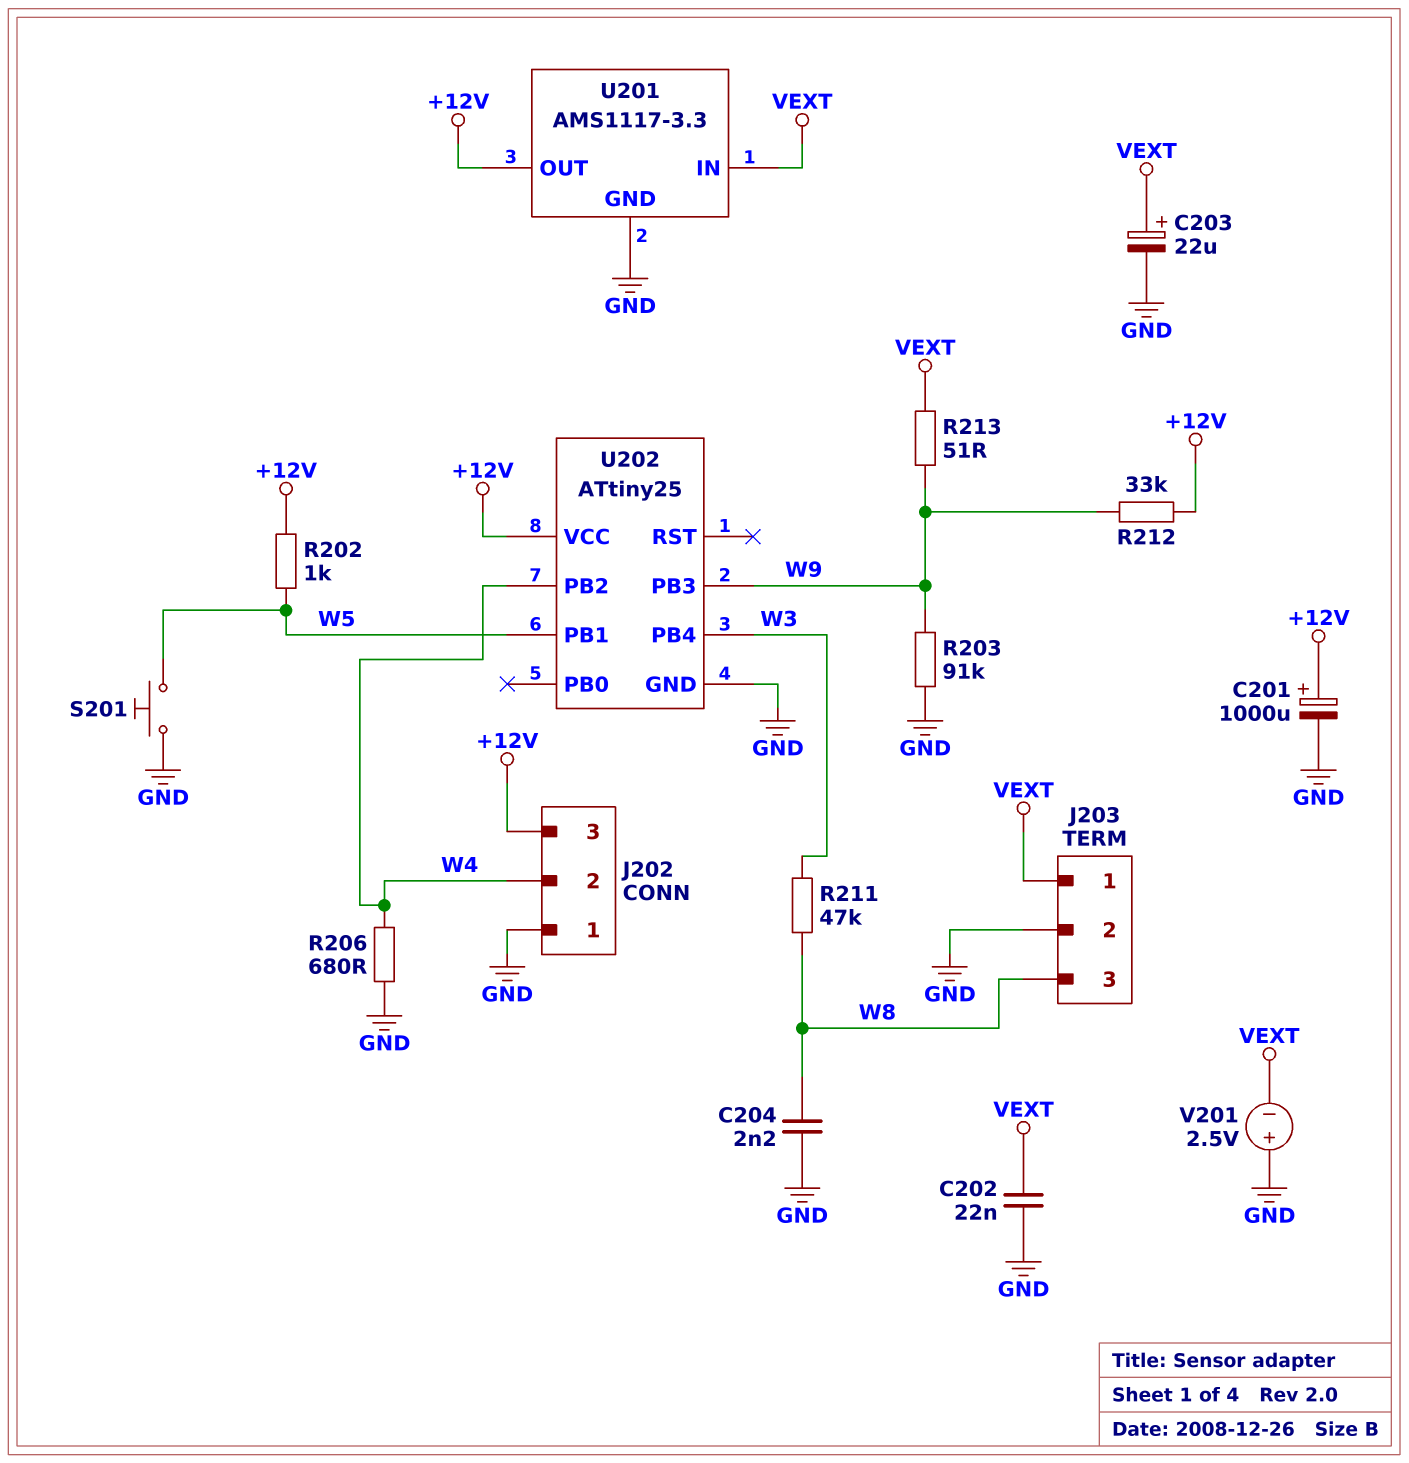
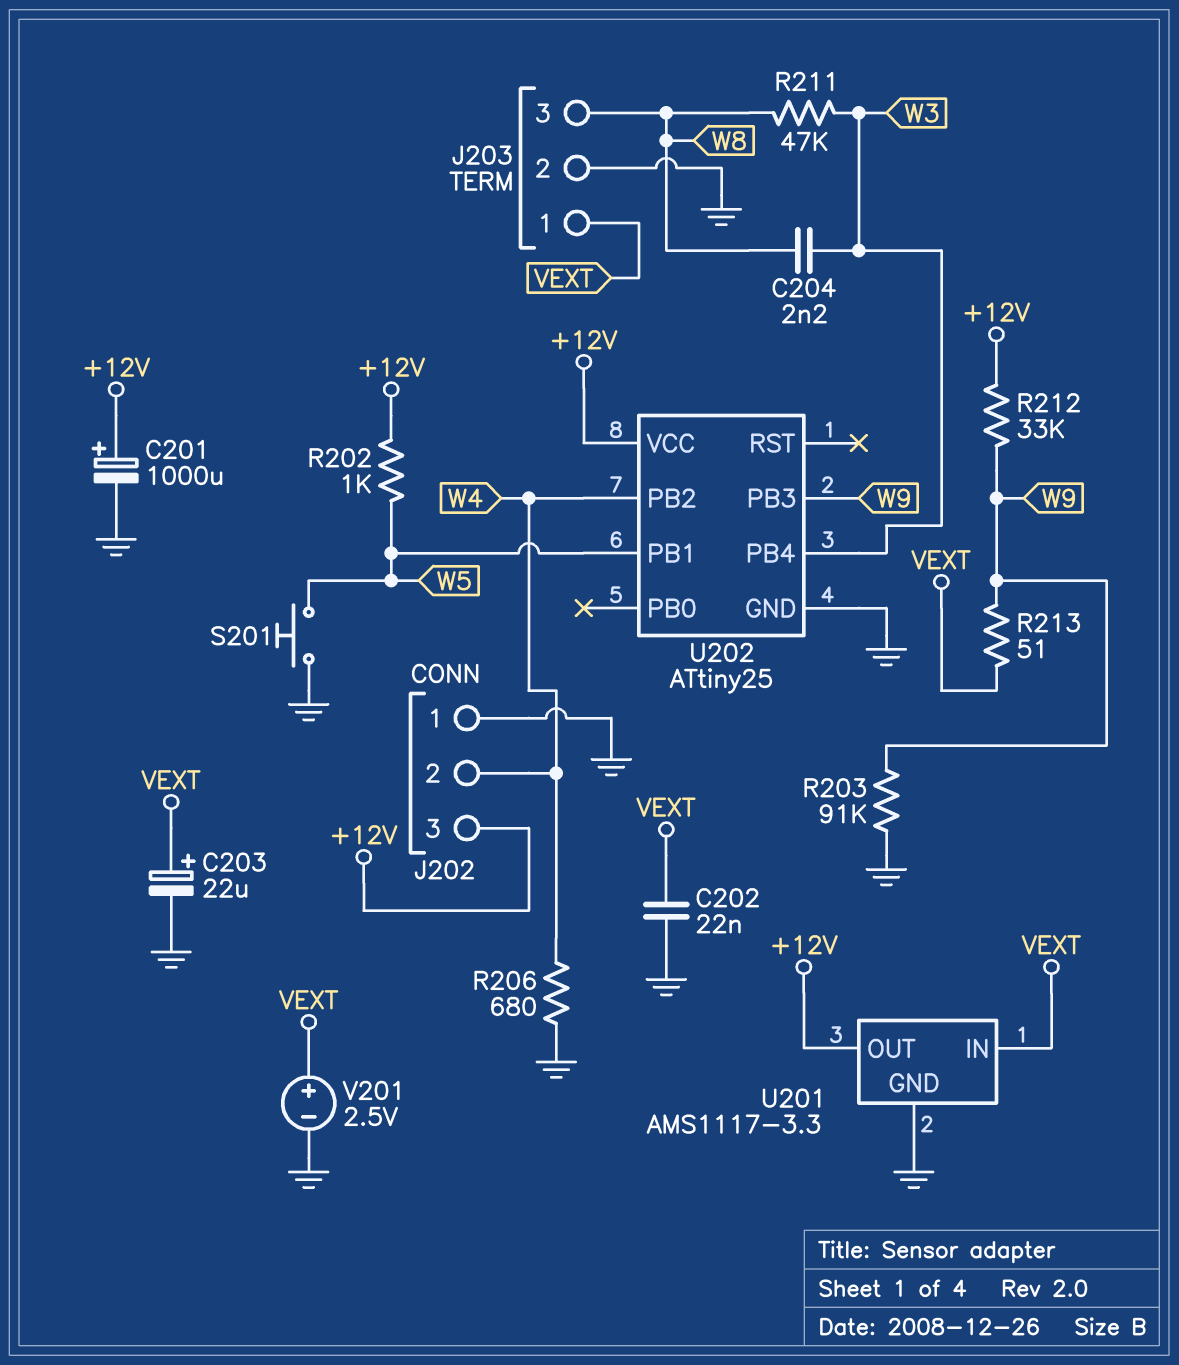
C204: 2.2nF (GND, W8) -> 2.2nF (W3, W8)
V201: 2.5V (plus GND, minus VEXT) -> 2.5V (plus VEXT, minus GND)

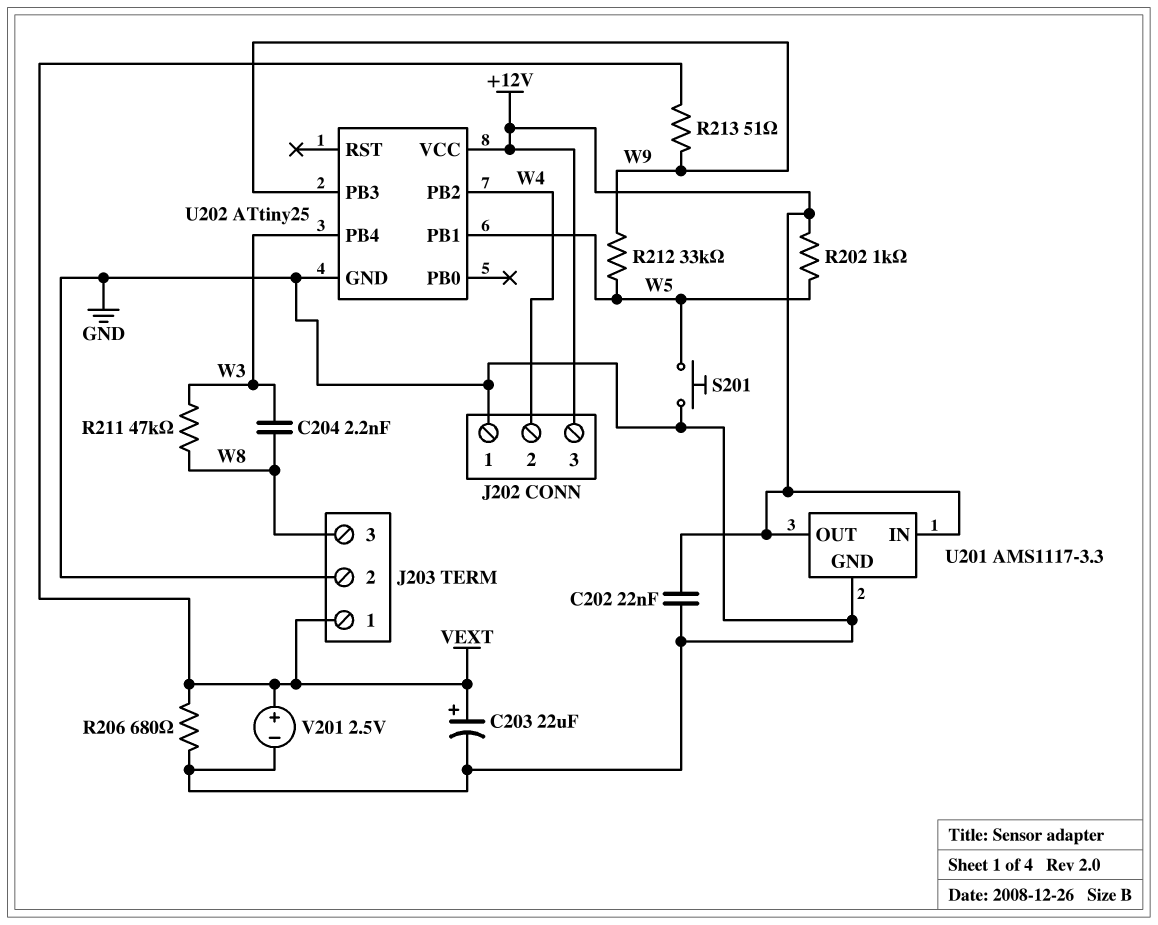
C201: 1000uF (plus +12V, minus GND) -> none
C202: 22nF (GND, VEXT) -> 22nF (+12V, GND)
R203: 91k (GND, W9) -> none
R206: 680 (GND, W4) -> 680 (GND, VEXT)
R212: 33k (+12V, W9) -> 33k (W5, W9)
U201 pin IN: VEXT -> +12V

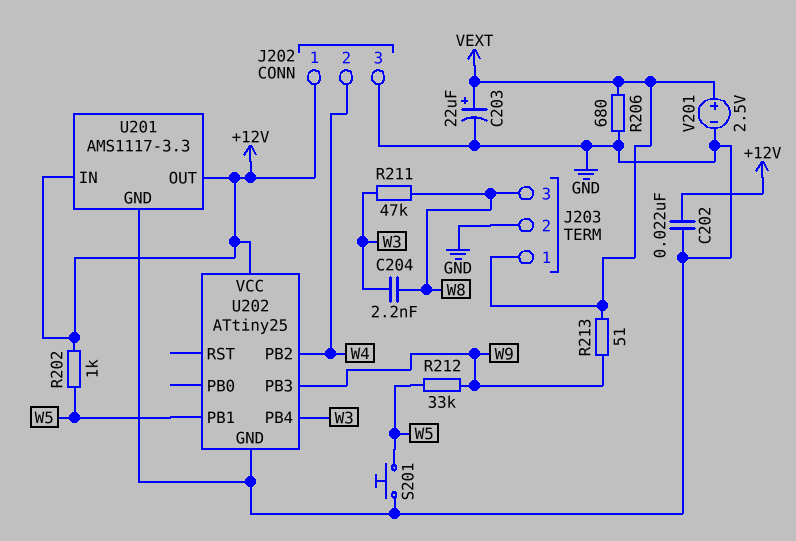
J202 pin 1: GND -> +12V
J202 pin 3: +12V -> GND

